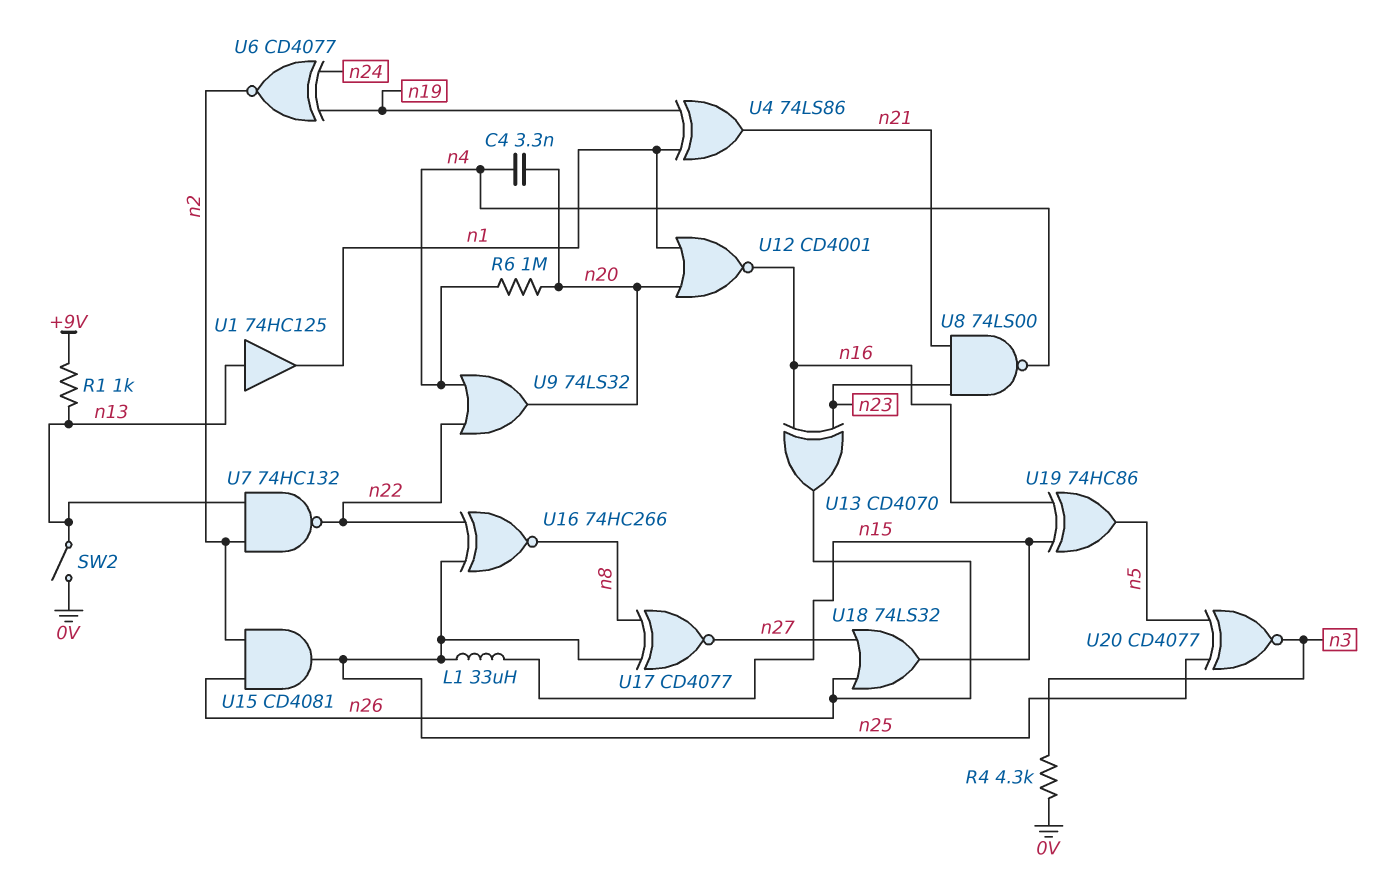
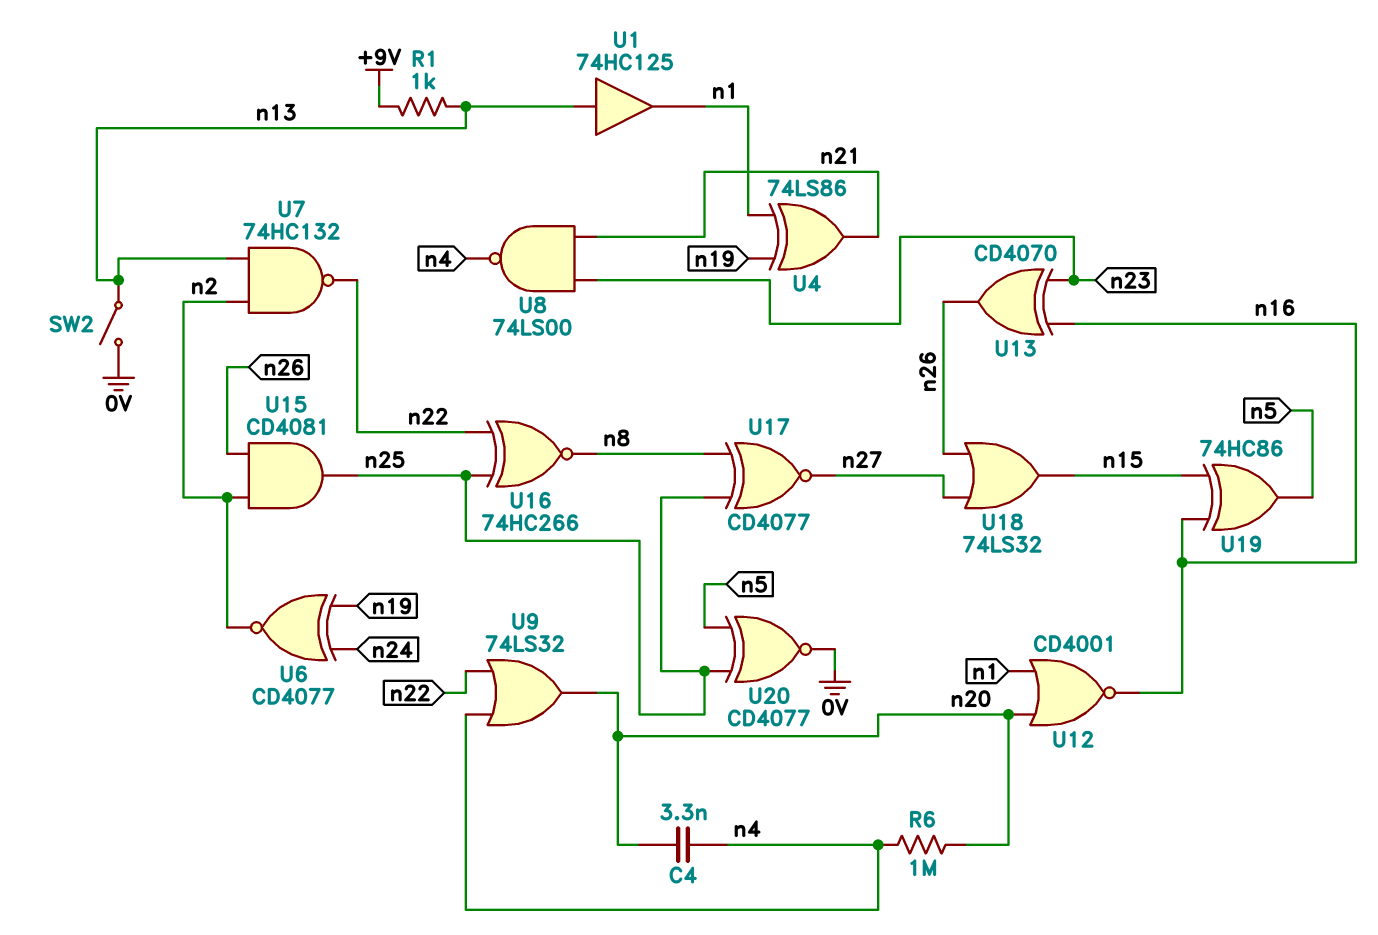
L1: 33uH (n15, n25) -> none
R4: 4.3k (0V, n3) -> none
U20: XNOR CD4077 (in n5, in n25, out n3) -> XNOR CD4077 (in n5, in n25, out 0V)

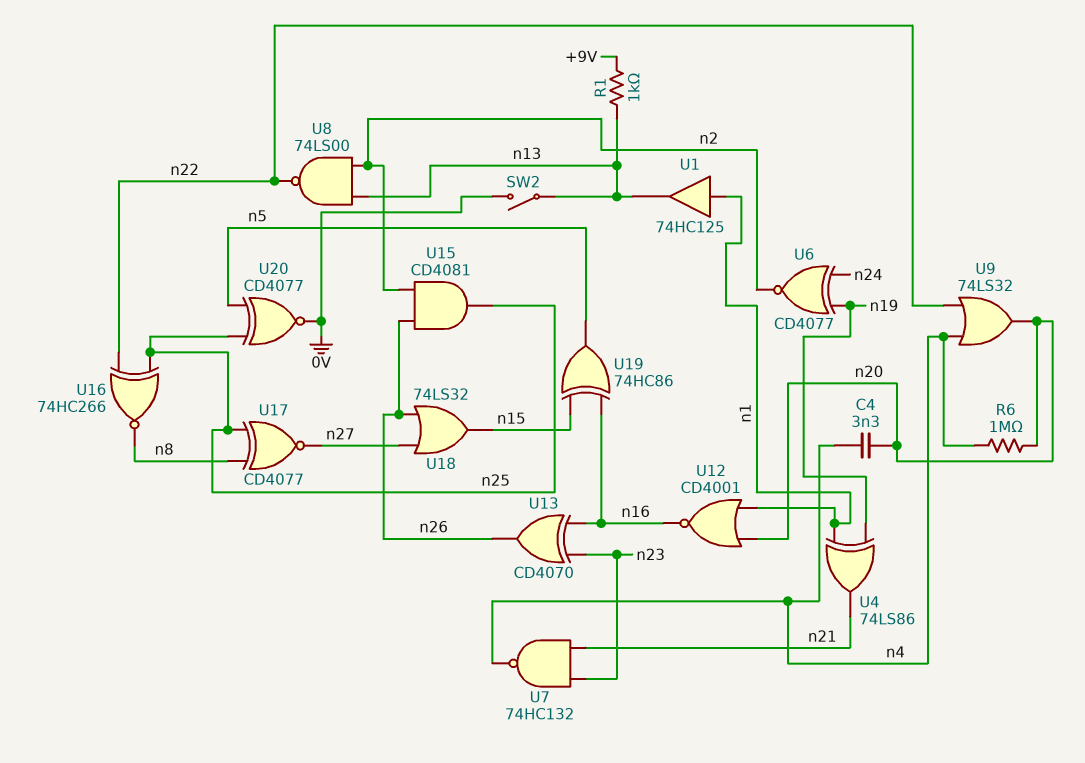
U1: buffer 74HC125 (in n13, out n1) -> buffer 74HC125 (in n1, out n13)
U7: NAND 74HC132 (in n2, in n13, out n22) -> NAND 74HC132 (in n21, in n23, out n4)
U8: NAND 74LS00 (in n21, in n23, out n4) -> NAND 74LS00 (in n2, in n13, out n22)

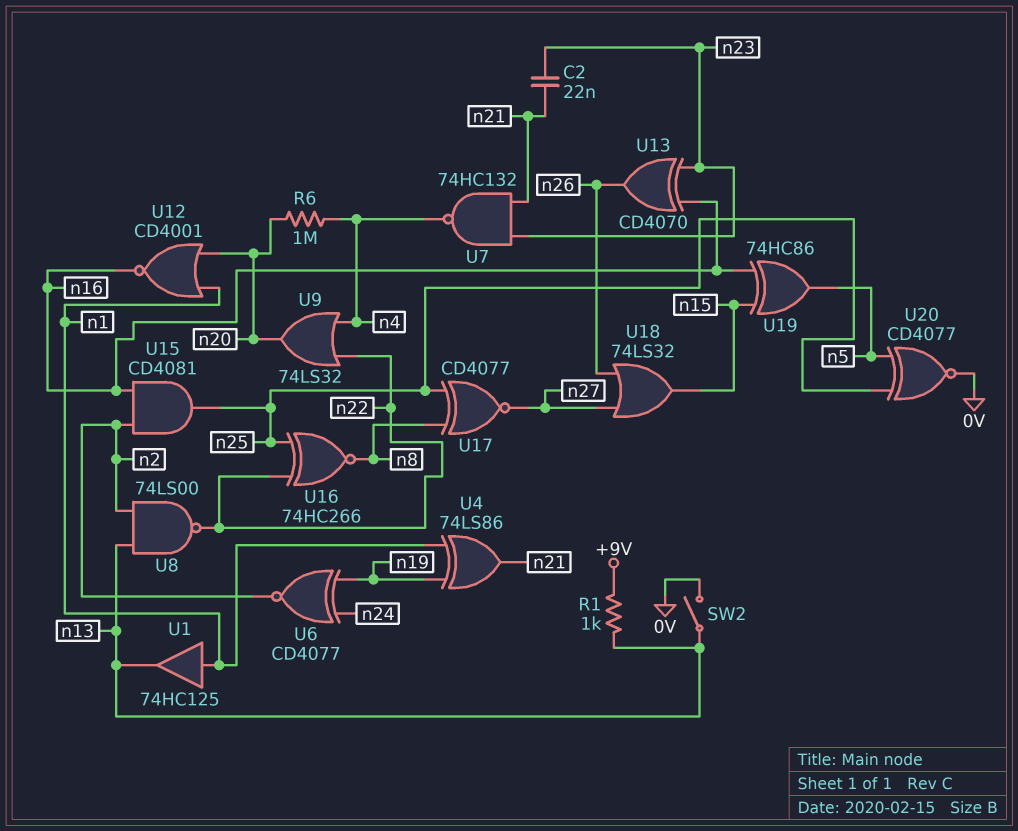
C2: none -> 22nF (n21, n23)
C4: 3.3nF (n4, n20) -> none
U15: AND CD4081 (in n2, in n26, out n25) -> AND CD4081 (in n2, in n16, out n25)

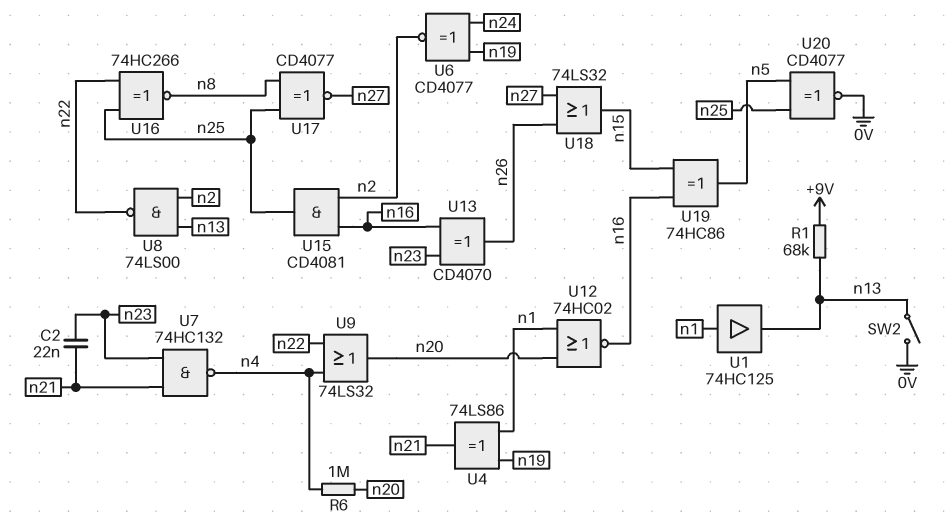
R1: 1k (+9V, n13) -> 68k (+9V, n13)
U12: NOR CD4001 (in n1, in n20, out n16) -> NOR 74HC02 (in n1, in n20, out n16)

